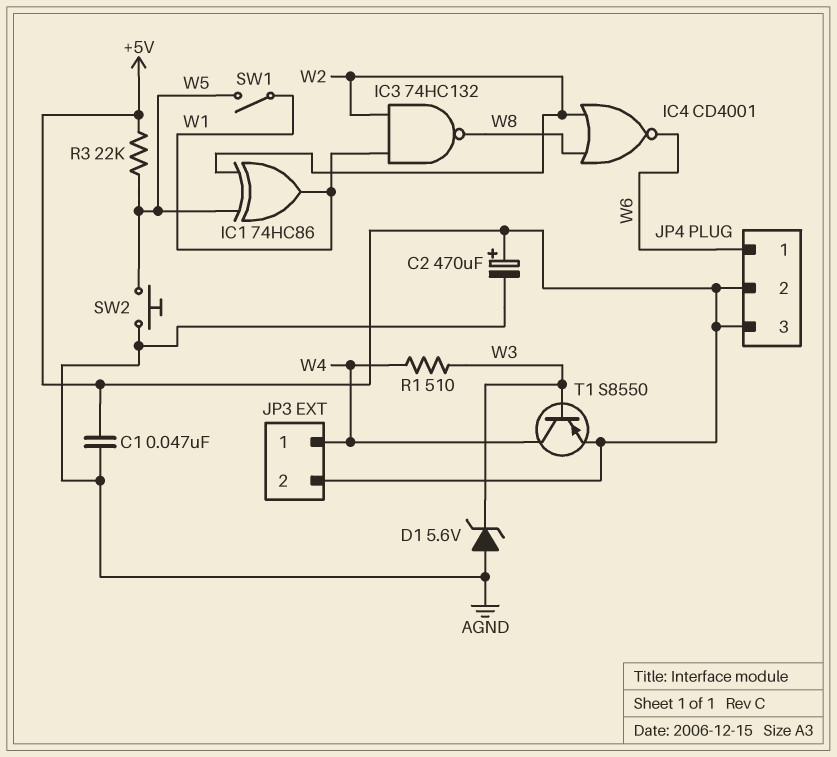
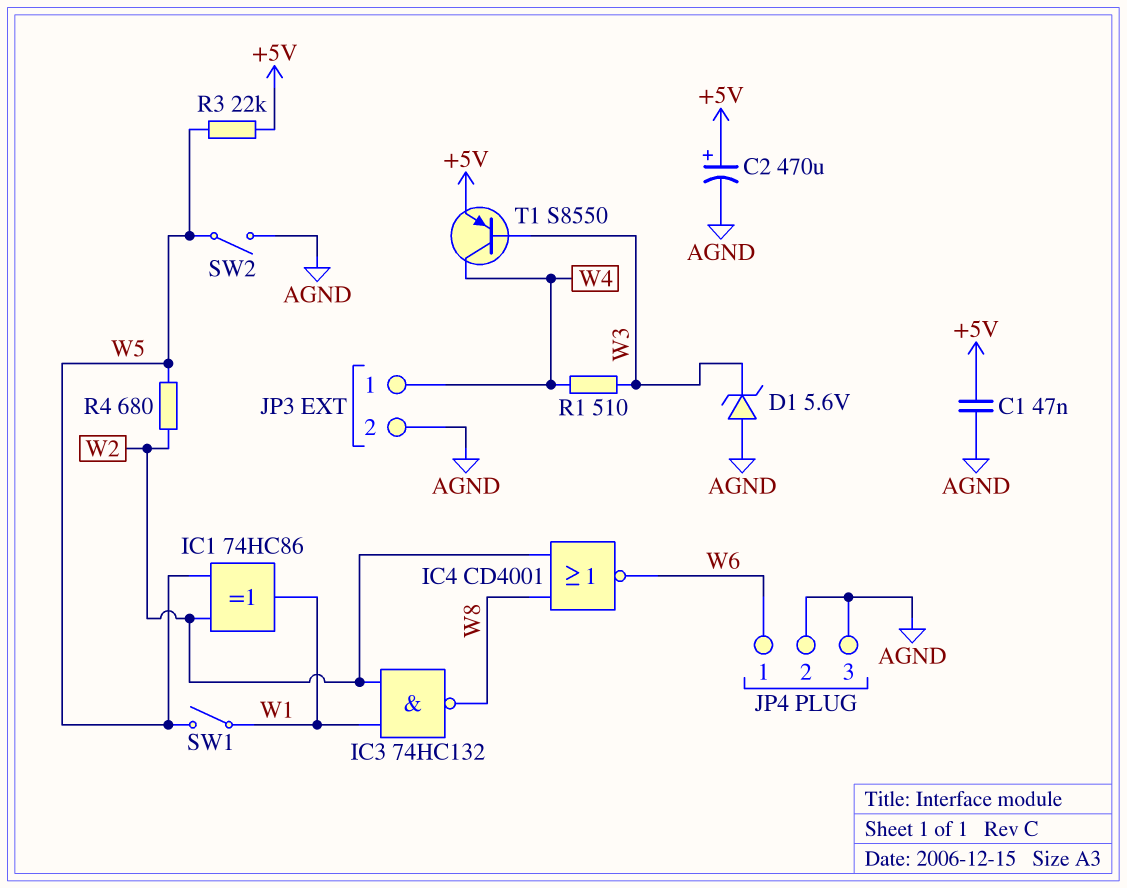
JP3 pin 2: +5V -> AGND
JP4 pin 2: +5V -> AGND
JP4 pin 3: +5V -> AGND
R4: none -> 680 (W2, W5)
SW2: button (AGND, W5) -> switch (AGND, W5)

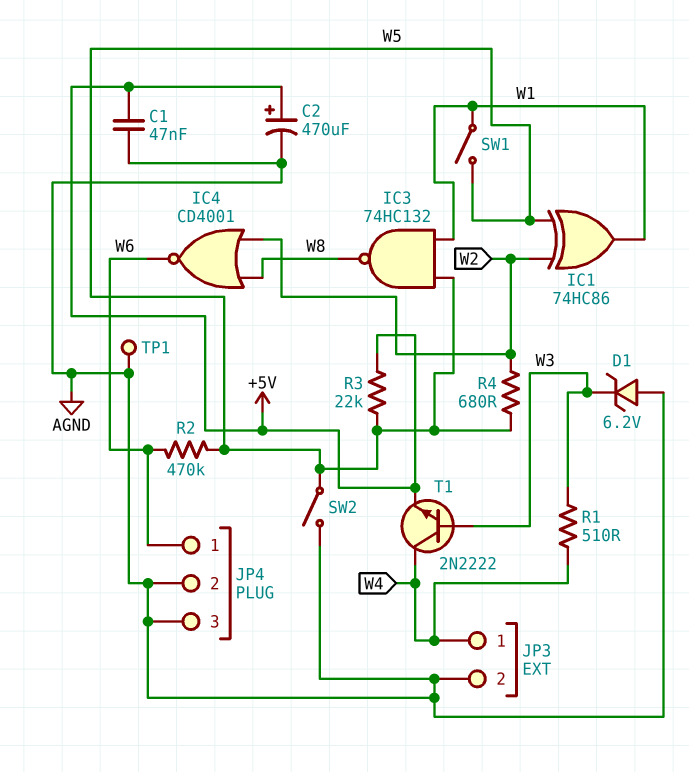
D1: zener 5.6V (A AGND, K W3) -> zener 6.2V (A AGND, K W3)
IC3: NAND 74HC132 (in W1, in W2, out W8) -> NAND 74HC132 (in W1, in W5, out W8)
R2: none -> 470k (W5, W6)
T1: PNP S8550 (B W3, C W4, E +5V) -> NPN 2N2222 (B W3, C W4, E +5V)
TP1: none -> test point (AGND)

